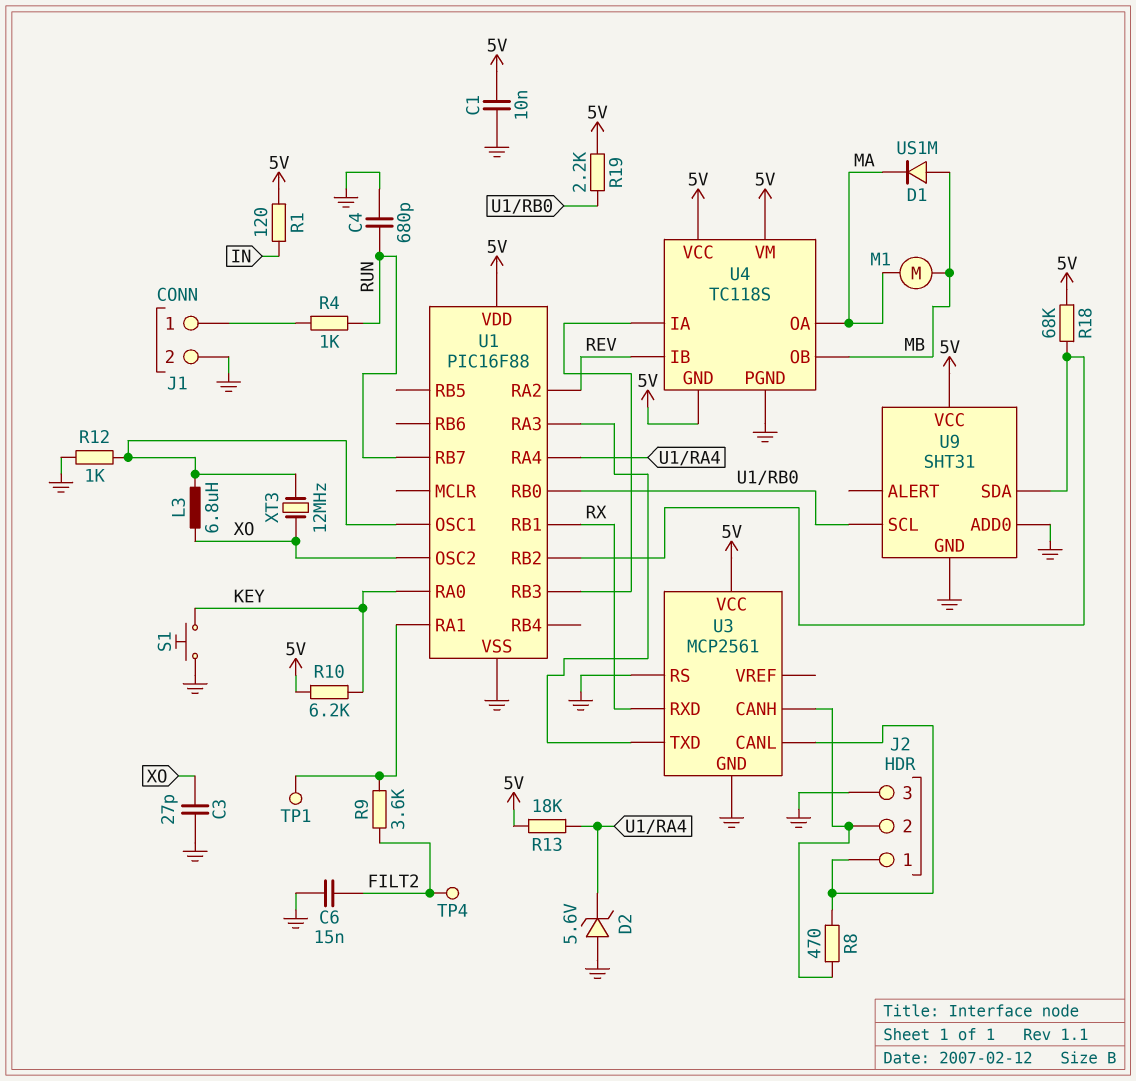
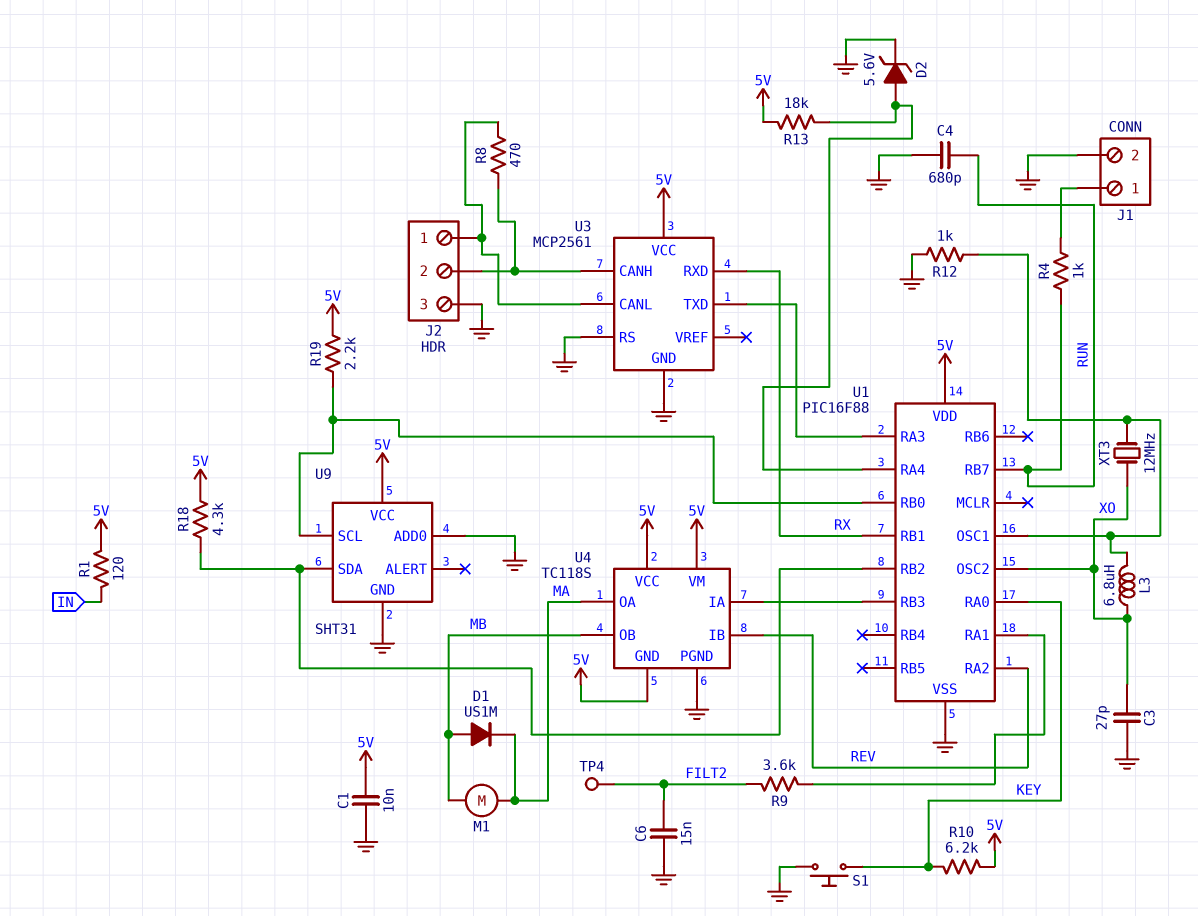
D2: zener 5.6V (A GND, K U1/RA4) -> zener 5.6V (A U1/RA4, K GND)
R18: 68k (5V, U1/RB2) -> 4.3k (5V, U1/RB2)
TP1: test point (U1/RA1) -> none

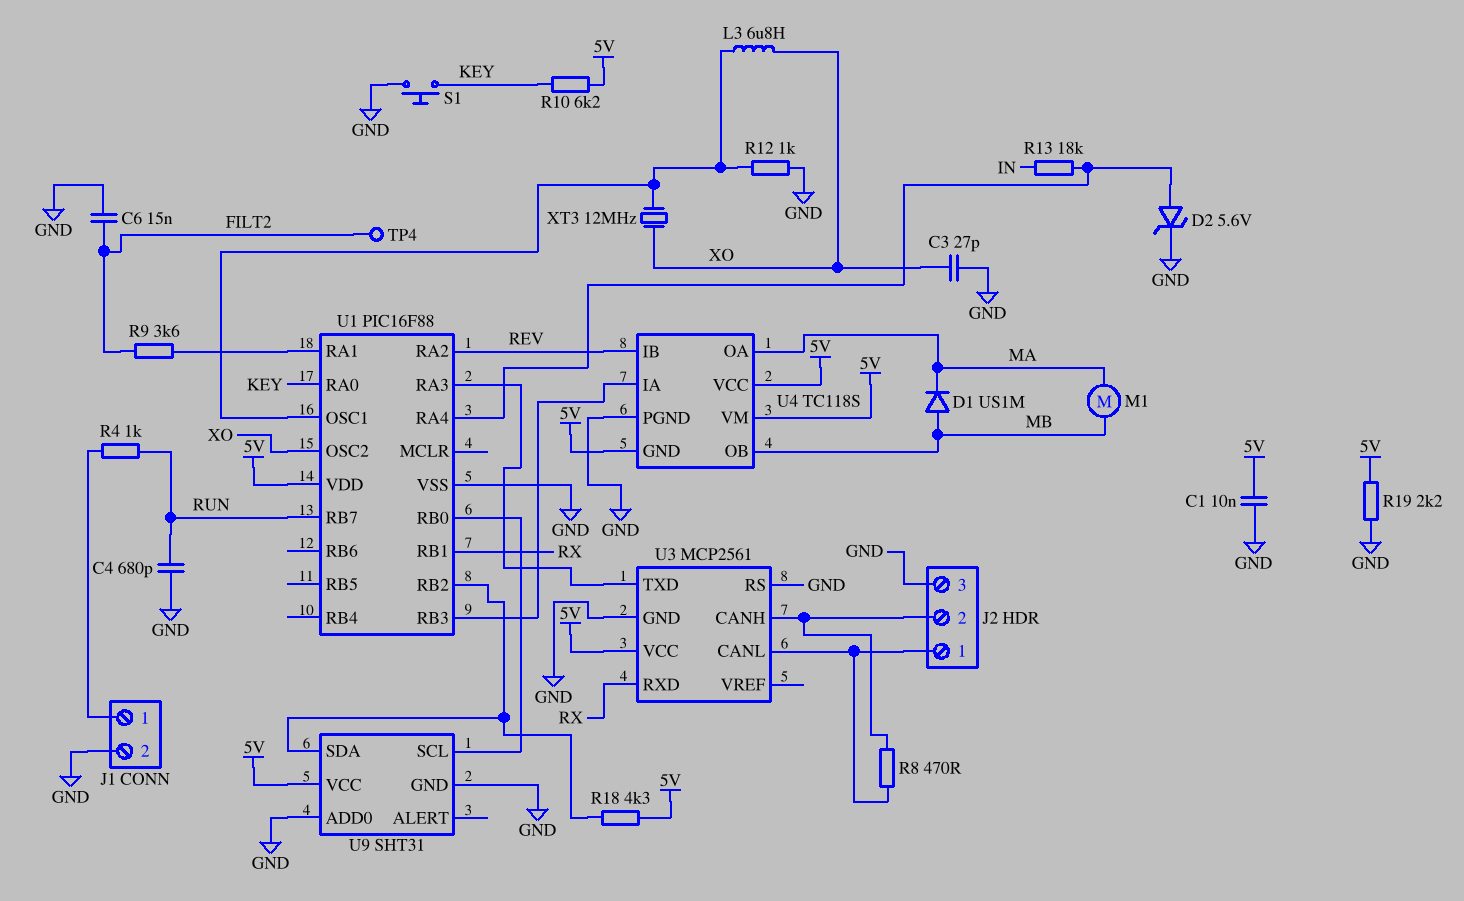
R1: 120 (5V, IN) -> none
R13: 18k (5V, U1/RA4) -> 18k (IN, U1/RA4)
R19: 2.2k (5V, U1/RB0) -> 2.2k (5V, GND)

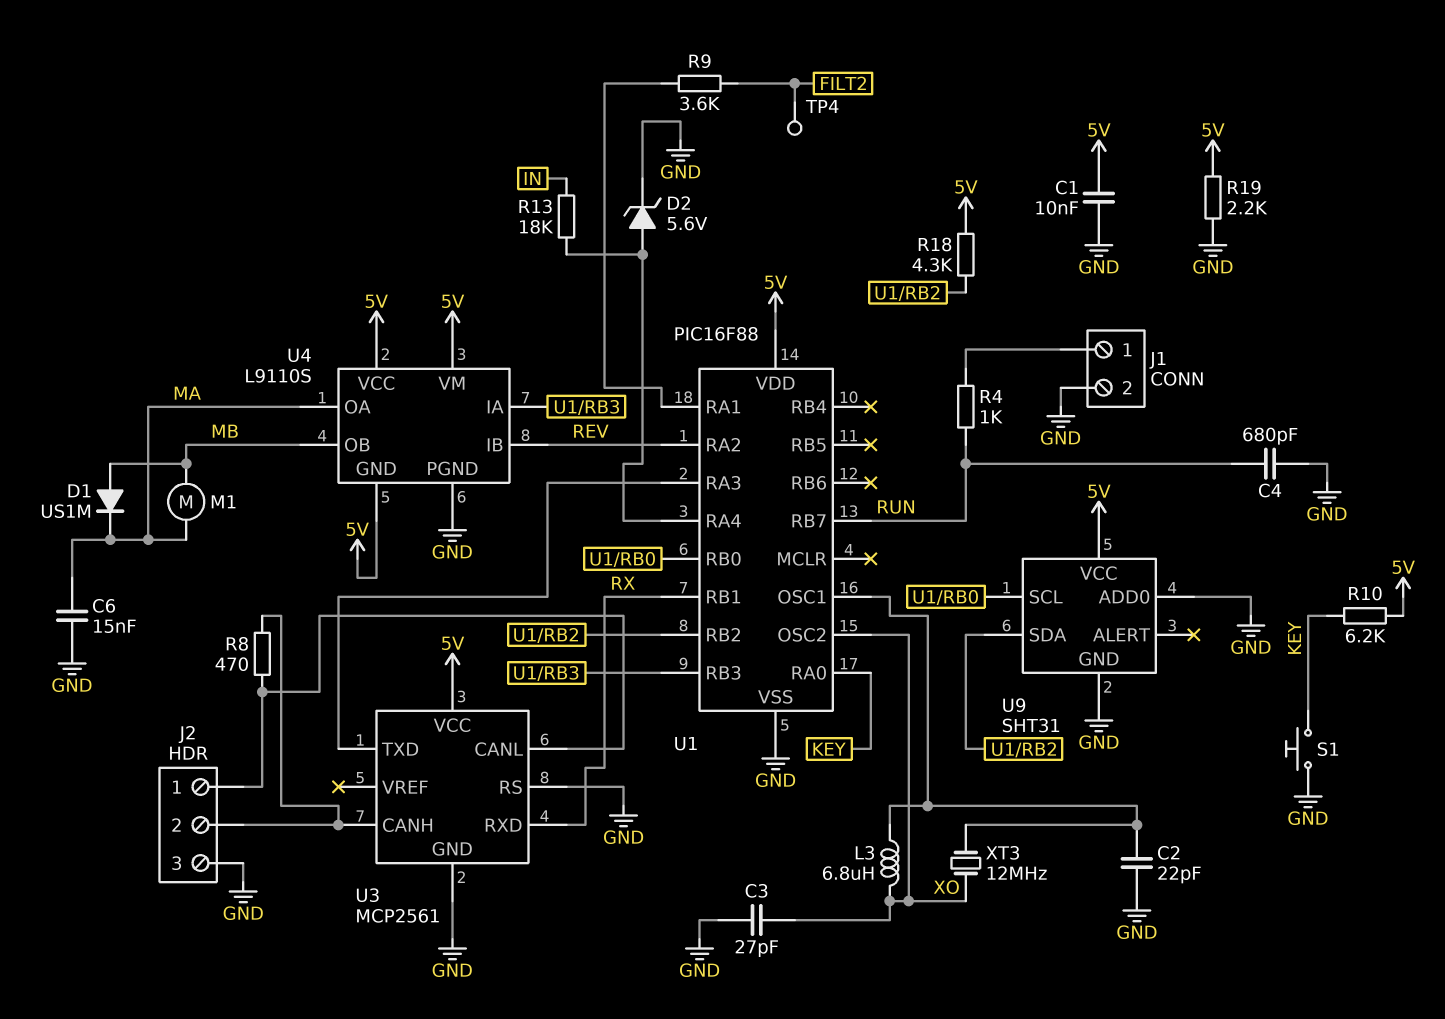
C2: none -> 22pF (GND, U1/OSC1)
C6: 15nF (FILT2, GND) -> 15nF (GND, MA)
R12: 1k (GND, U1/OSC1) -> none
U4: TC118S -> L9110S

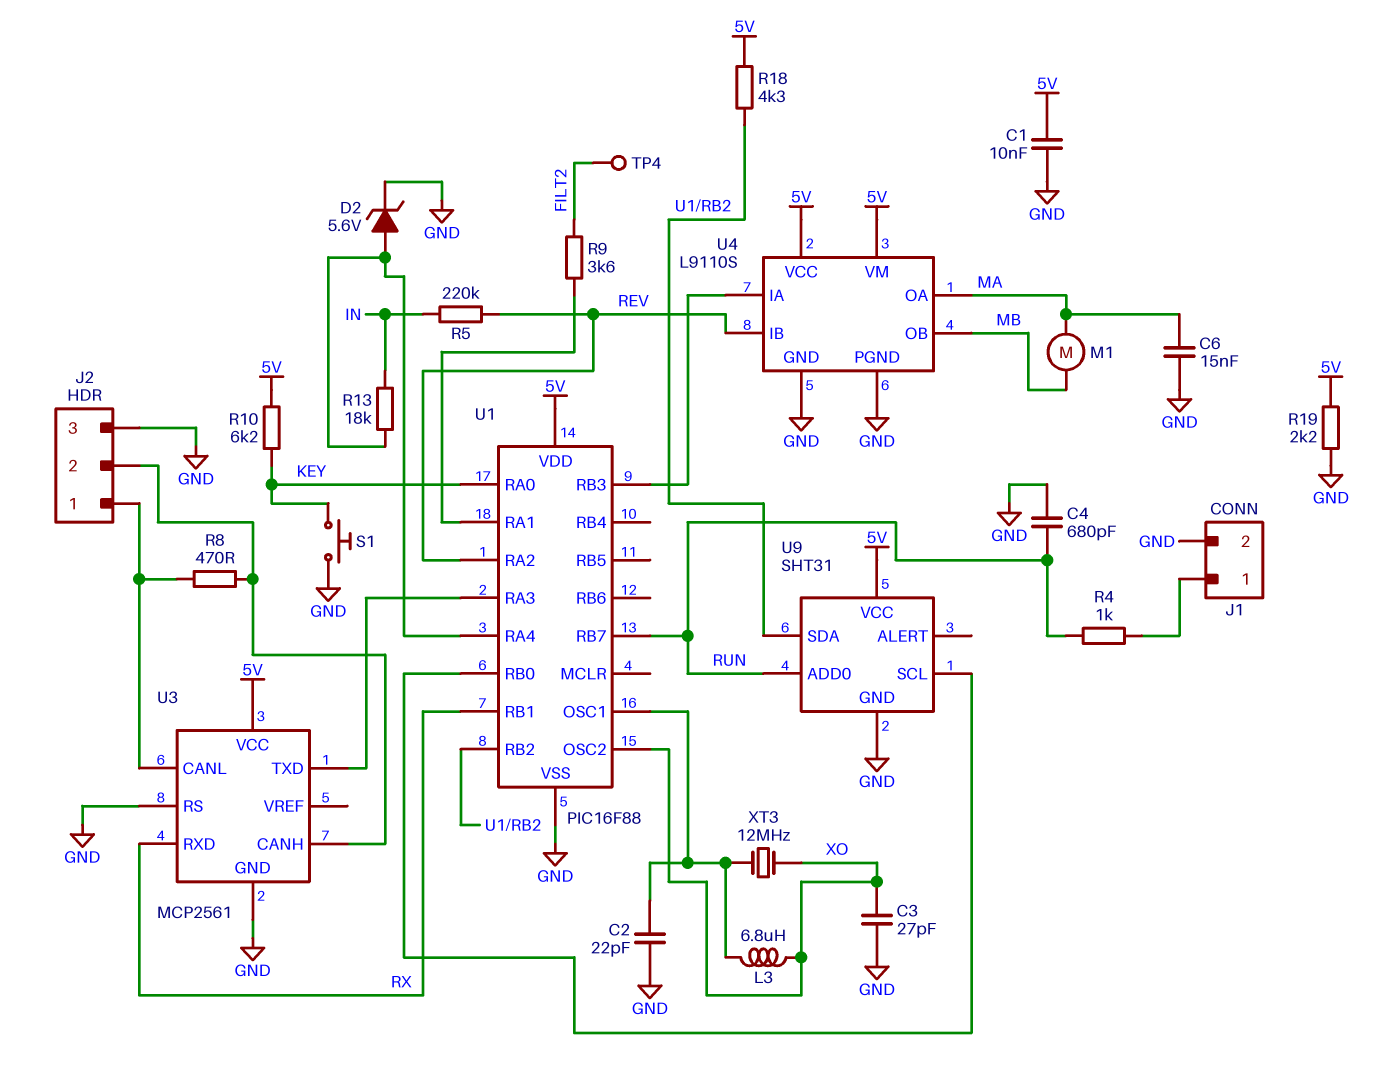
D1: diode US1M (A MB, K MA) -> none
R5: none -> 220k (IN, REV)
U4 pin GND: 5V -> GND
U9 pin ADD0: GND -> RUN

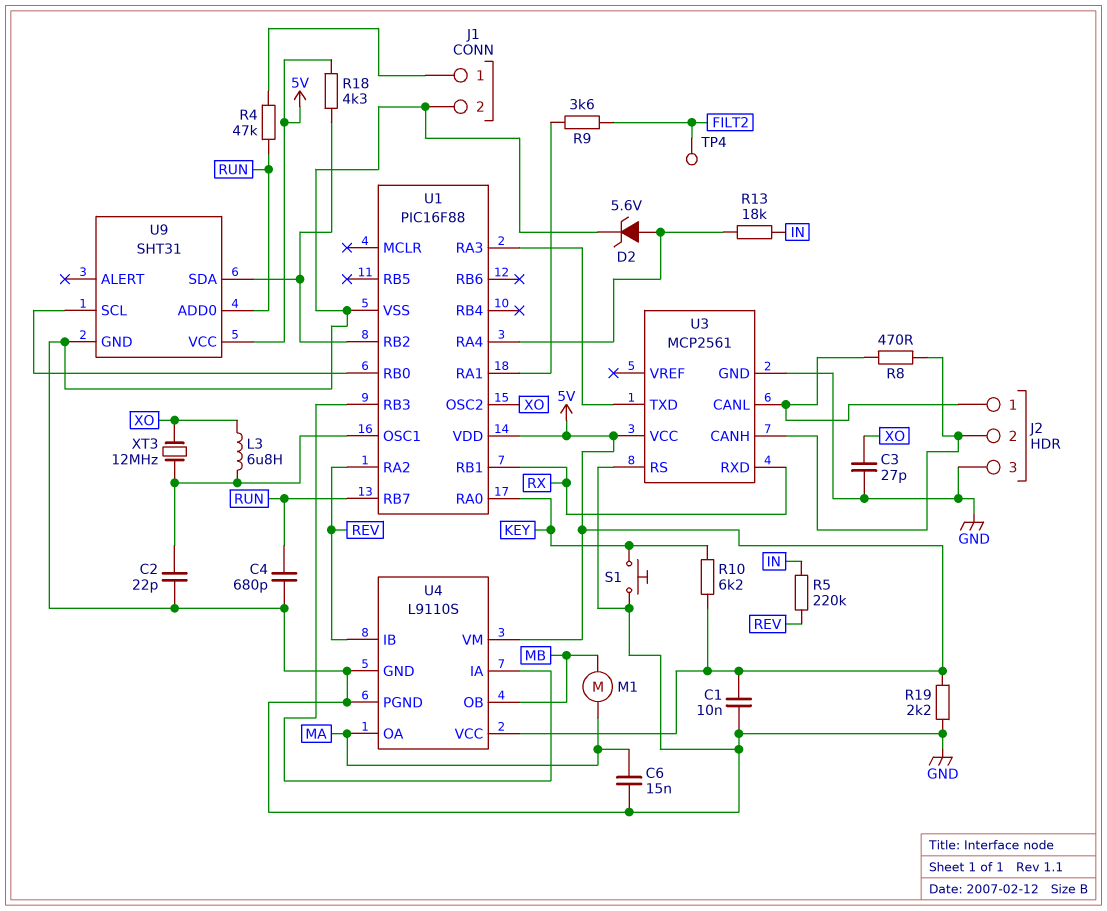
R4: 1k (J1/1, RUN) -> 47k (J1/1, RUN)

